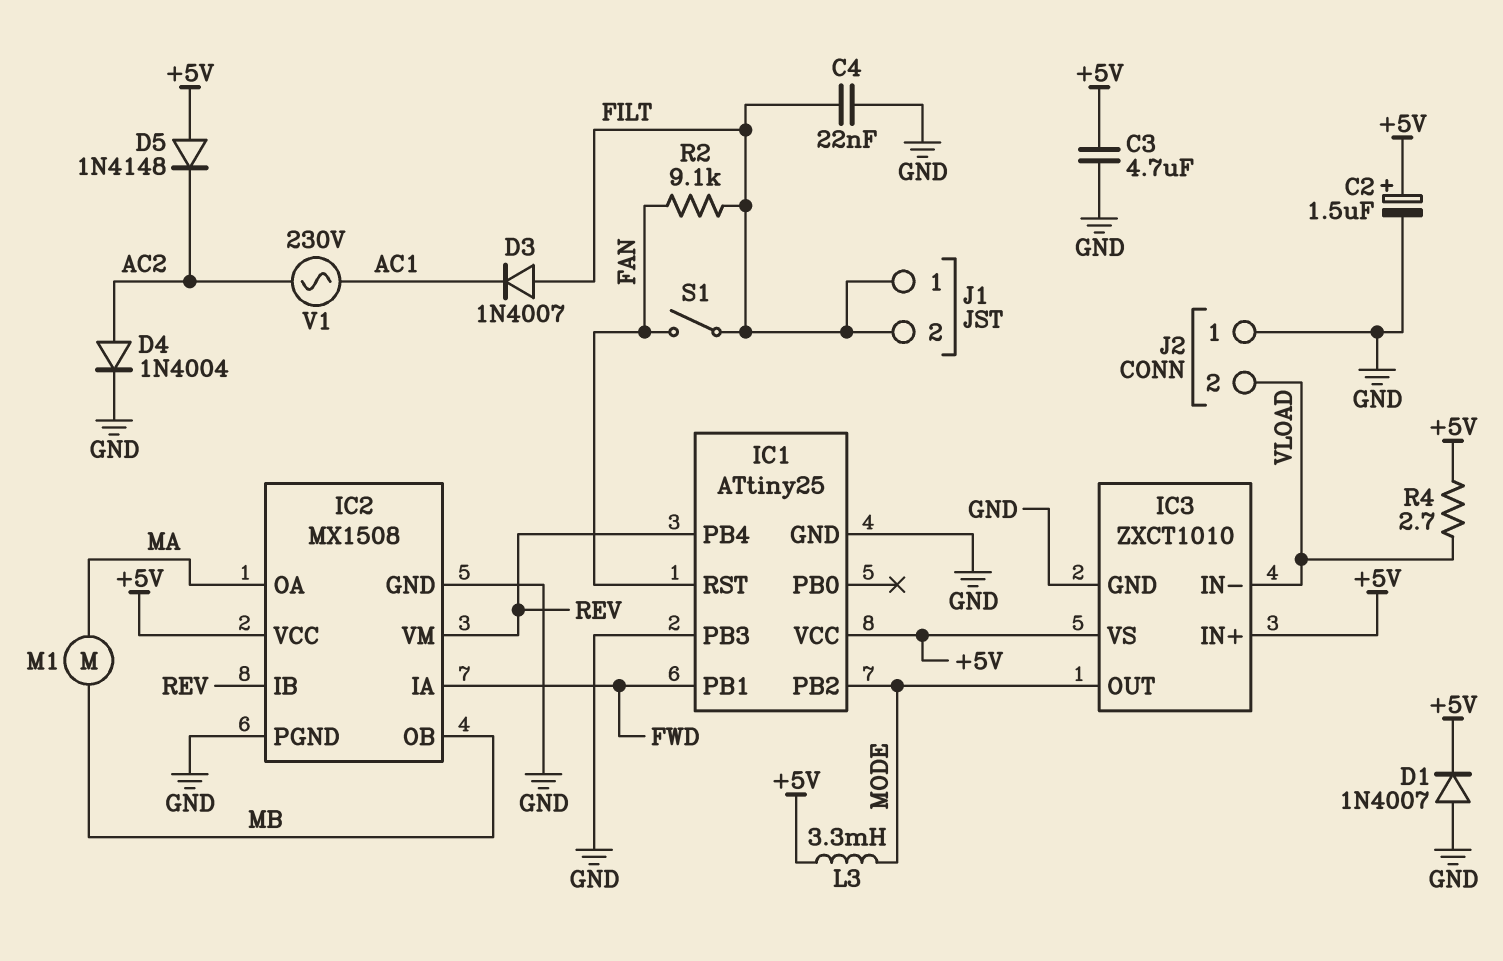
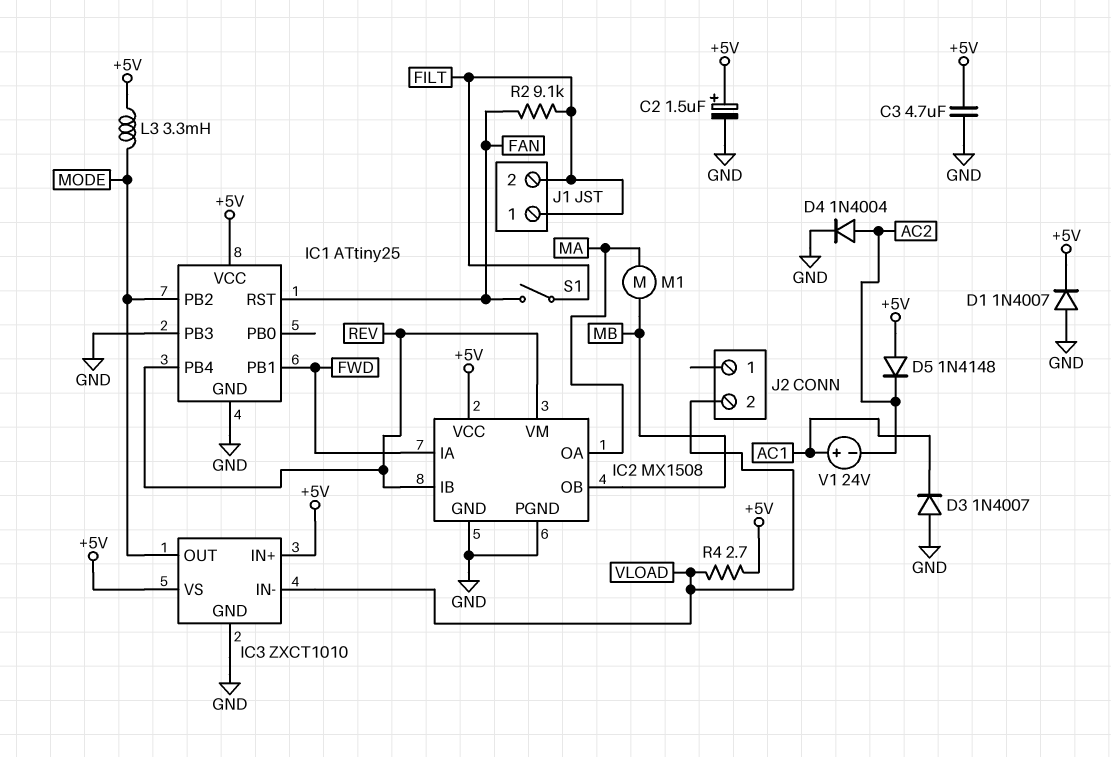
C4: 22nF (FILT, GND) -> none
D3: diode 1N4007 (A FILT, K AC1) -> diode 1N4007 (A GND, K AC1)
J2 pin 1: GND -> none
V1: AC 230V (AC1, AC2) -> 24V (plus AC1, minus AC2)

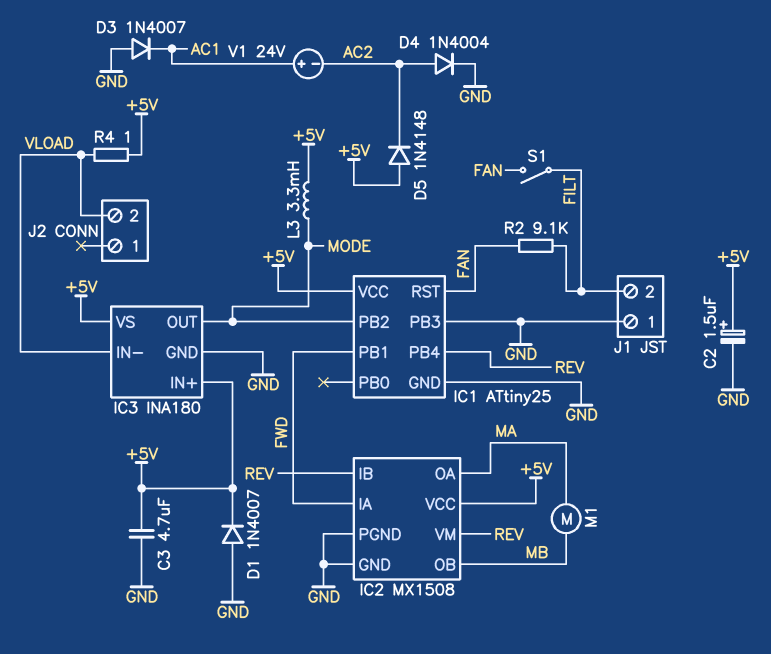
IC3: ZXCT1010 -> INA180
J1 pin 1: FILT -> GND
R4: 2.7 (+5V, VLOAD) -> 1 (+5V, VLOAD)

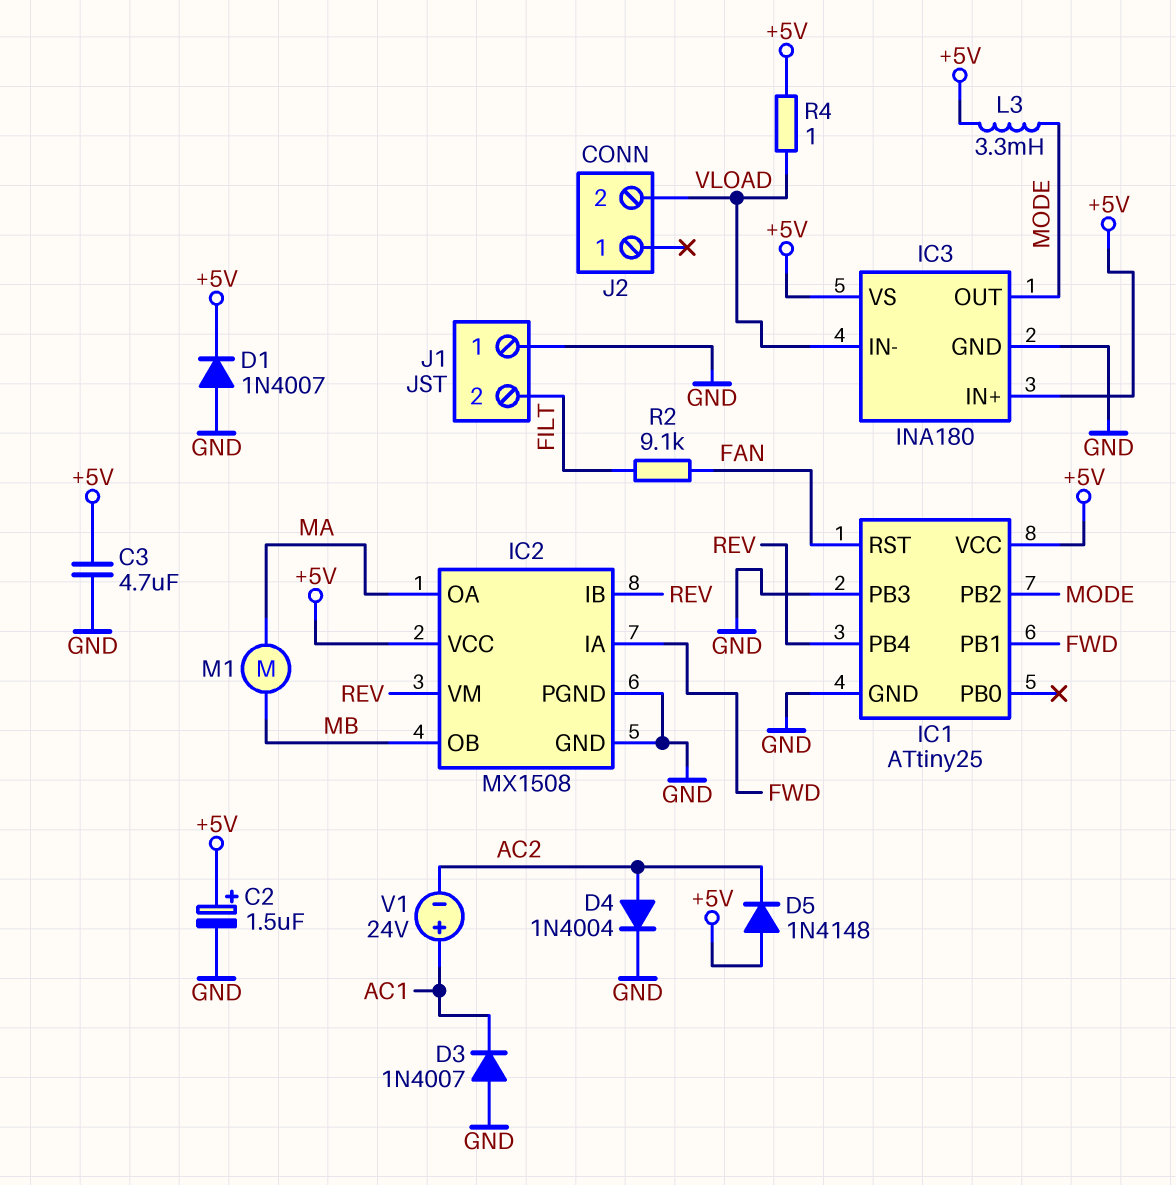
S1: switch (FAN, FILT) -> none

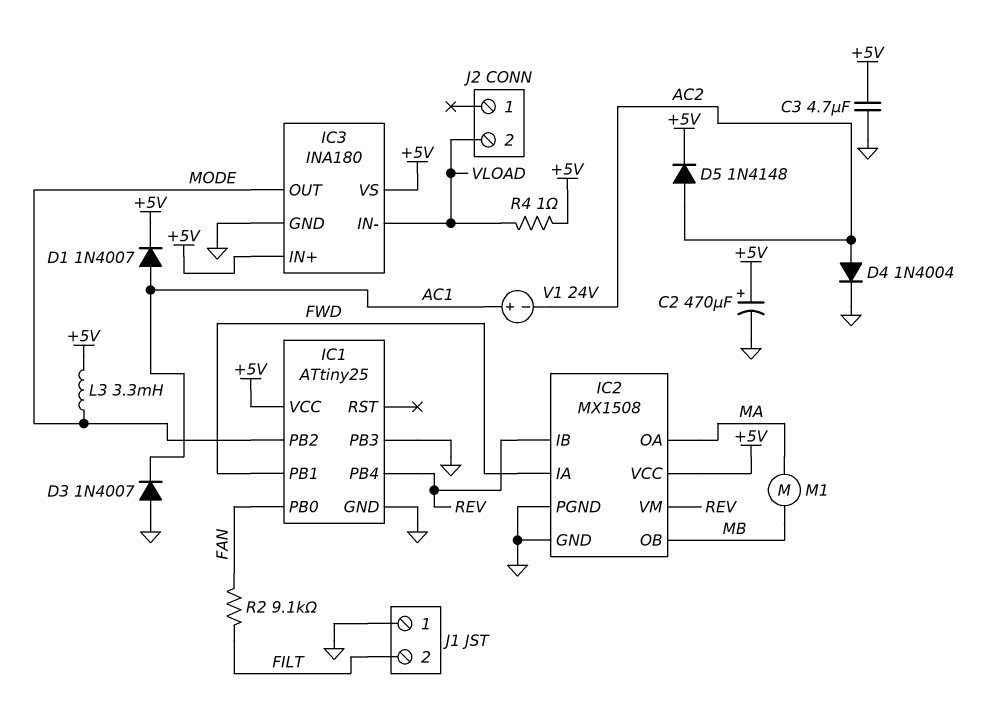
C2: 1.5uF (plus +5V, minus GND) -> 470uF (plus +5V, minus GND)
D1: diode 1N4007 (A GND, K +5V) -> diode 1N4007 (A AC1, K +5V)
D5: diode 1N4148 (A +5V, K AC2) -> diode 1N4148 (A AC2, K +5V)
IC1 pin PB0: none -> FAN
IC1 pin RST: FAN -> none

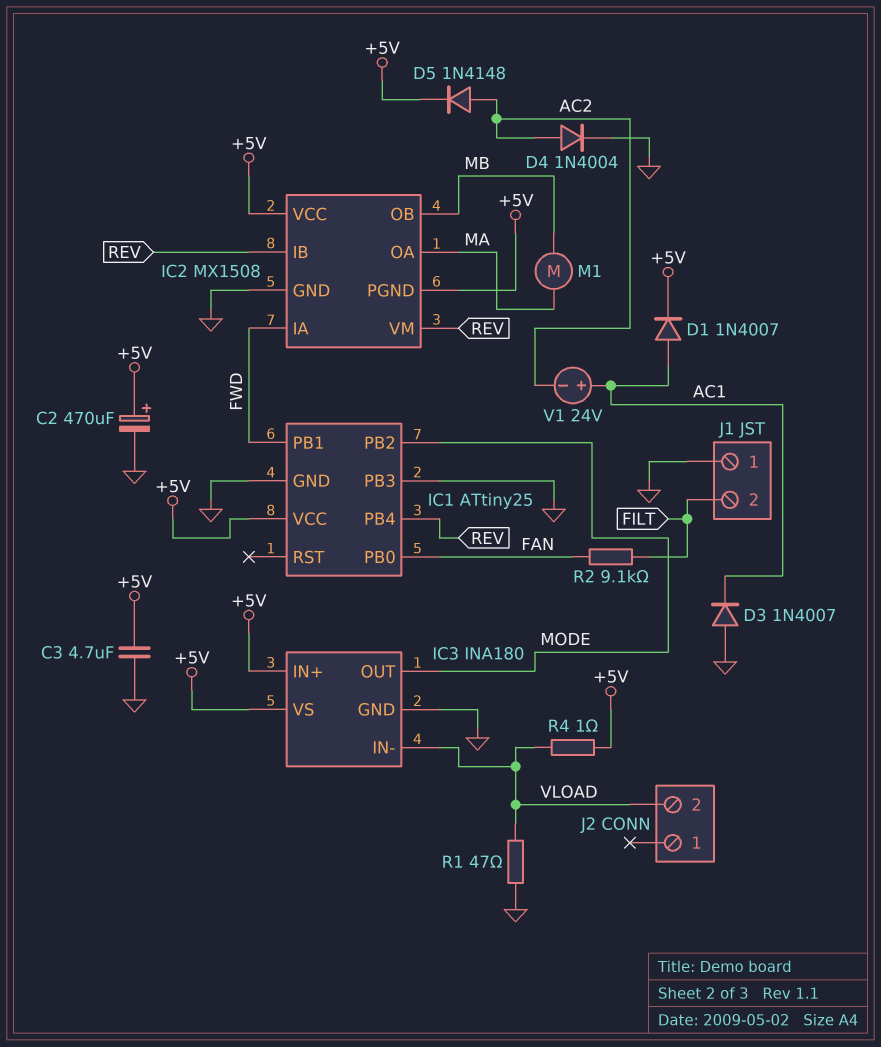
IC2 pin PGND: GND -> +5V
L3: 3.3mH (+5V, MODE) -> none
R1: none -> 47 (GND, VLOAD)

